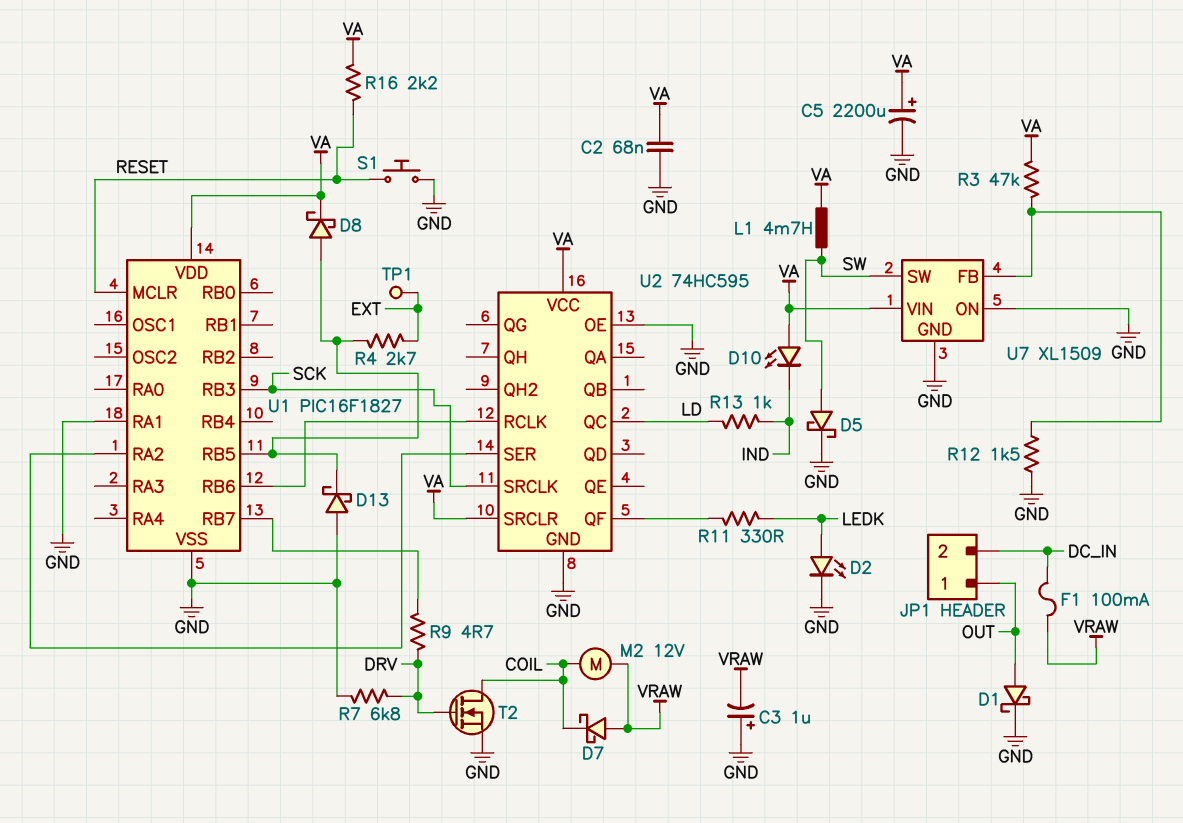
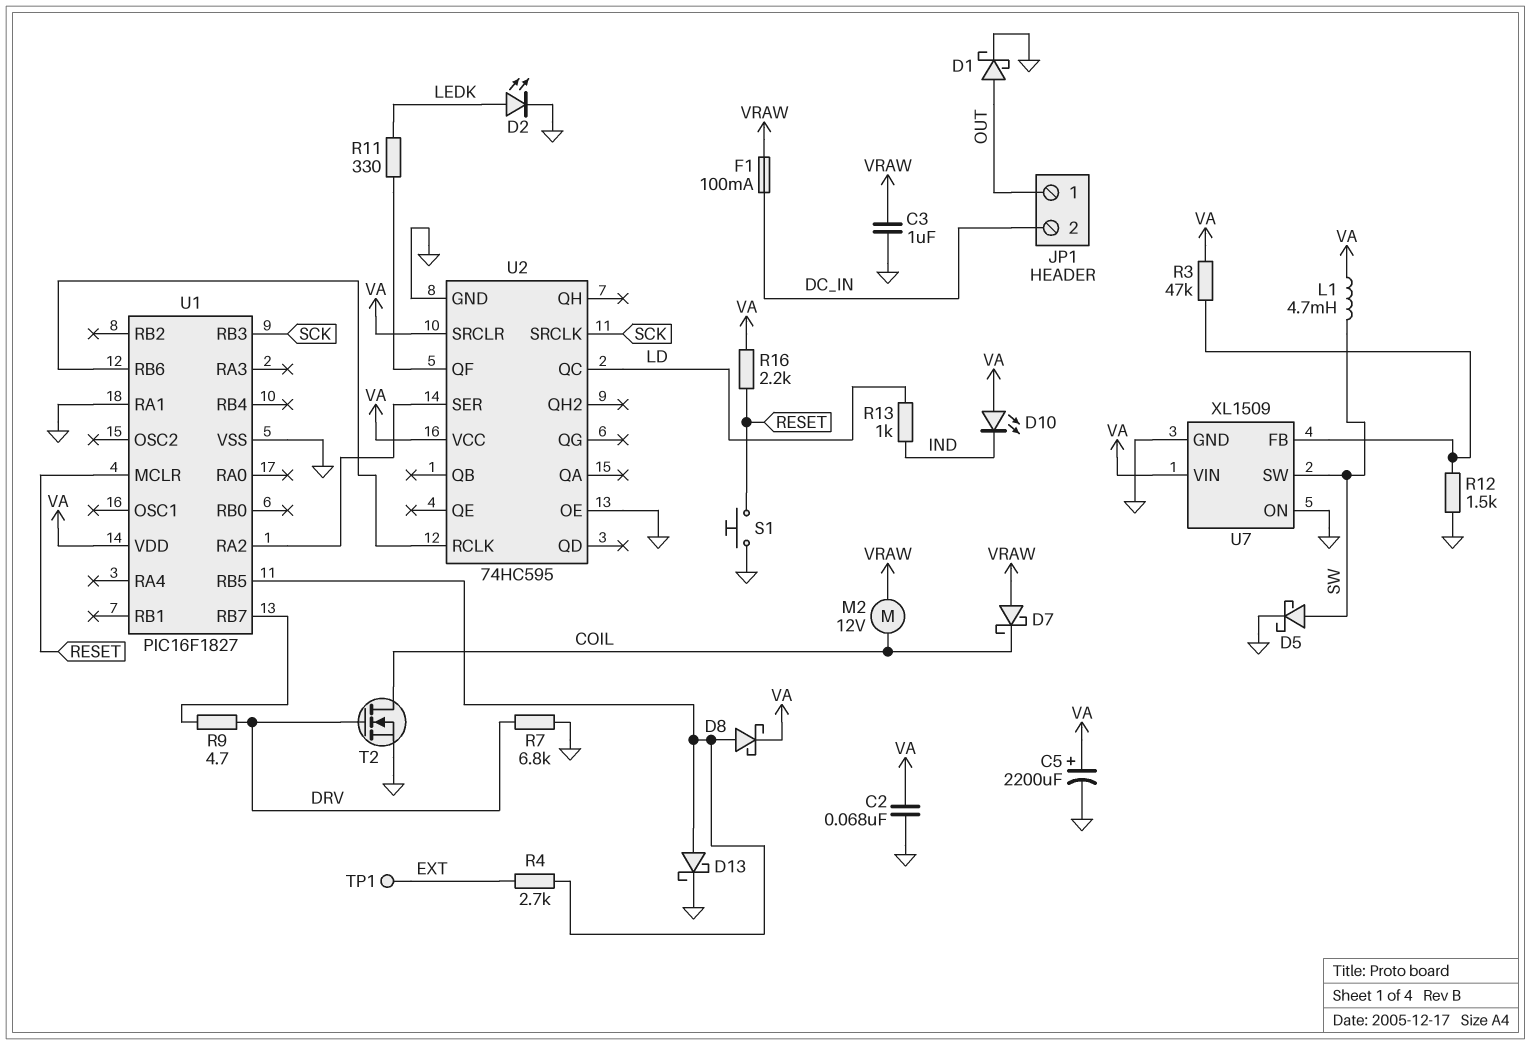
C3: 1uF (plus GND, minus VRAW) -> 1uF (GND, VRAW)
D13: schottky (A GND, K U1/RB5) -> schottky (A U1/RB5, K GND)

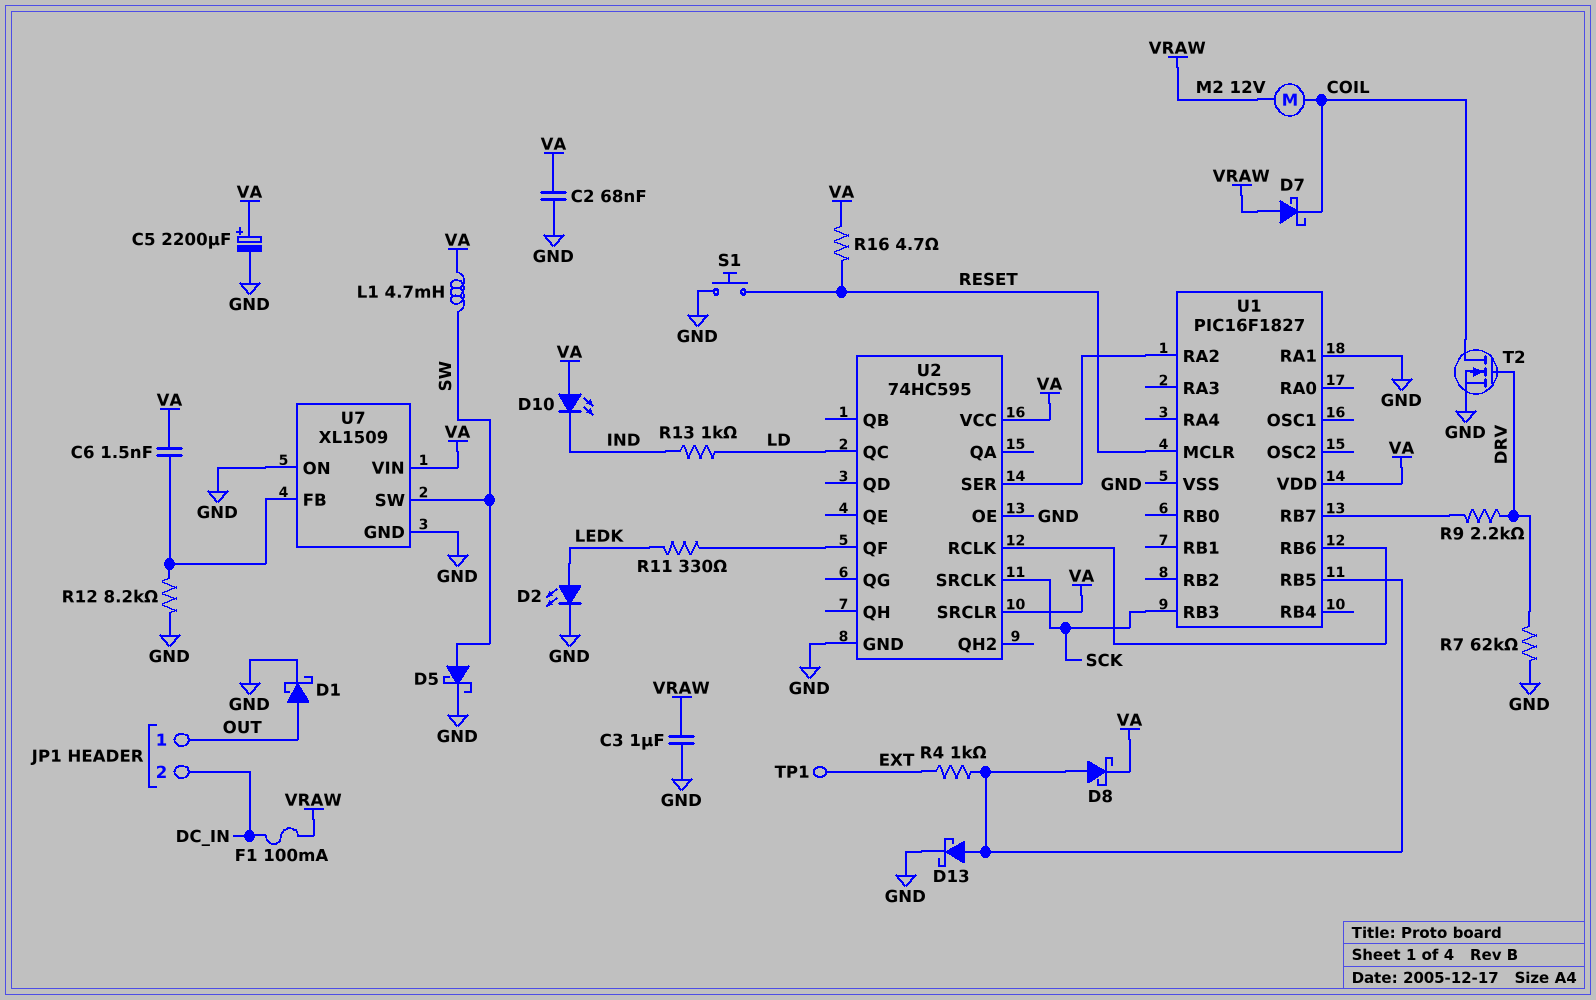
C6: none -> 1.5nF (U7/FB, VA)
R3: 47k (U7/FB, VA) -> none
R4: 2.7k (EXT, U1/RB5) -> 1k (EXT, U1/RB5)
R7: 6.8k (DRV, GND) -> 62k (DRV, GND)
R9: 4.7 (DRV, U1/RB7) -> 2.2k (DRV, U1/RB7)
R12: 1.5k (GND, U7/FB) -> 8.2k (GND, U7/FB)
R16: 2.2k (RESET, VA) -> 4.7 (RESET, VA)

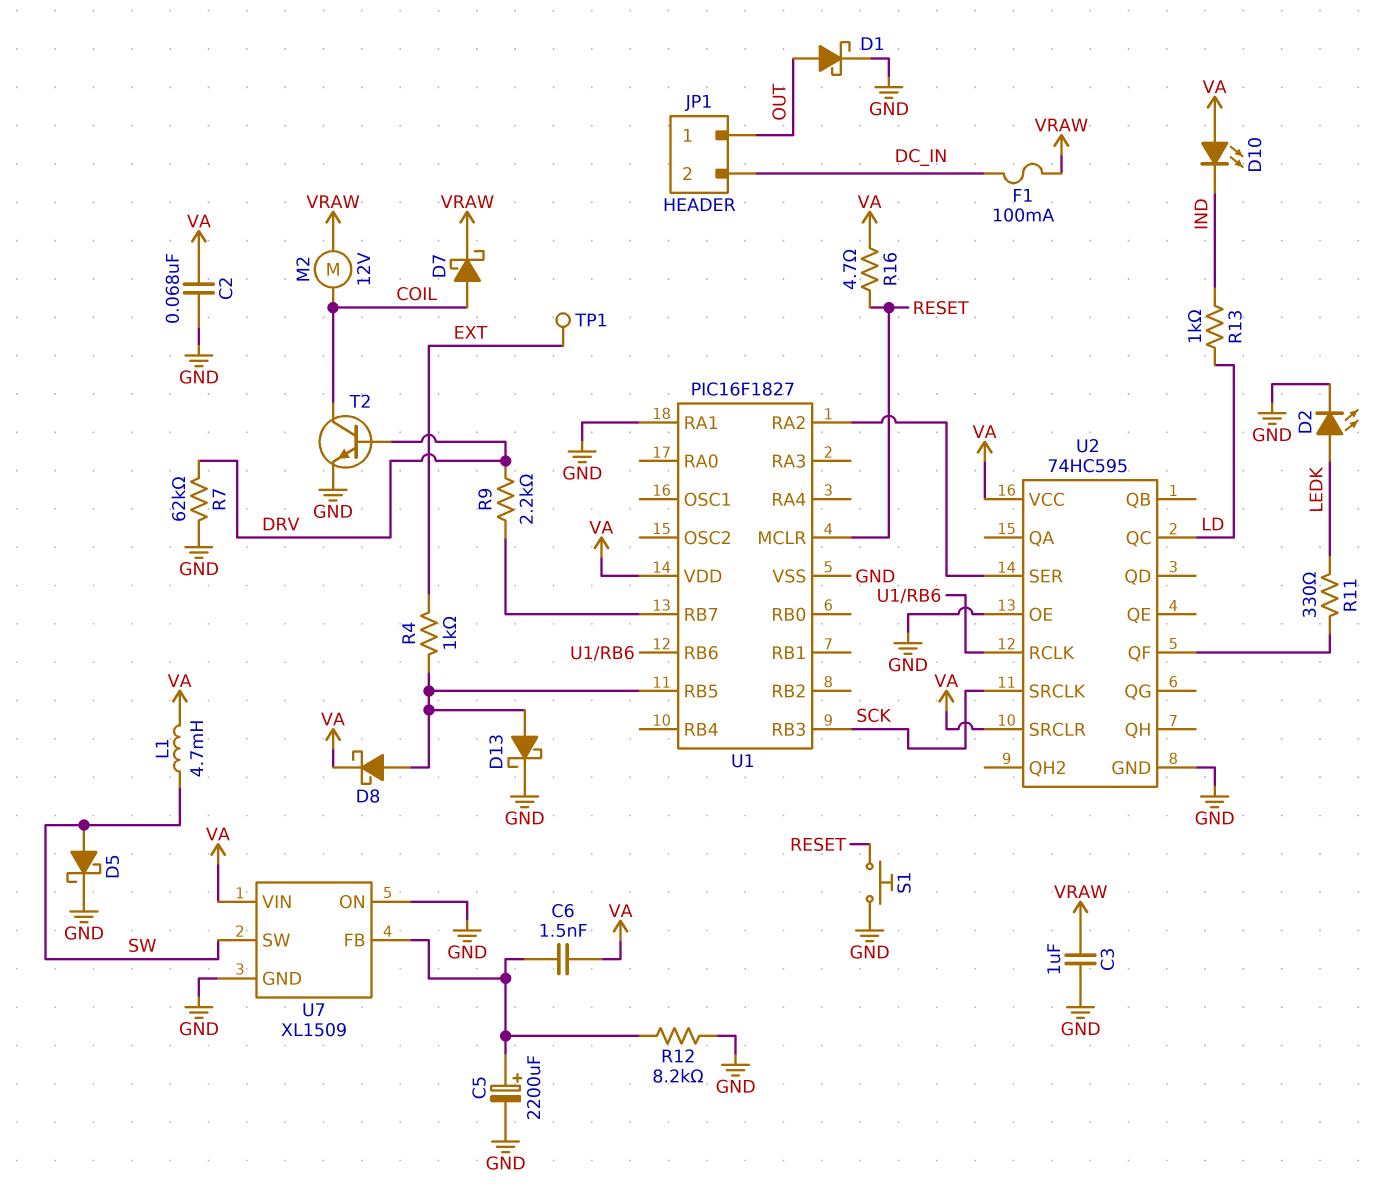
C5: 2200uF (plus VA, minus GND) -> 2200uF (plus U7/FB, minus GND)
D7: schottky (A VRAW, K COIL) -> schottky (A COIL, K VRAW)
T2: NMOS (G DRV, D COIL, S GND) -> NPN (B DRV, C COIL, E GND)

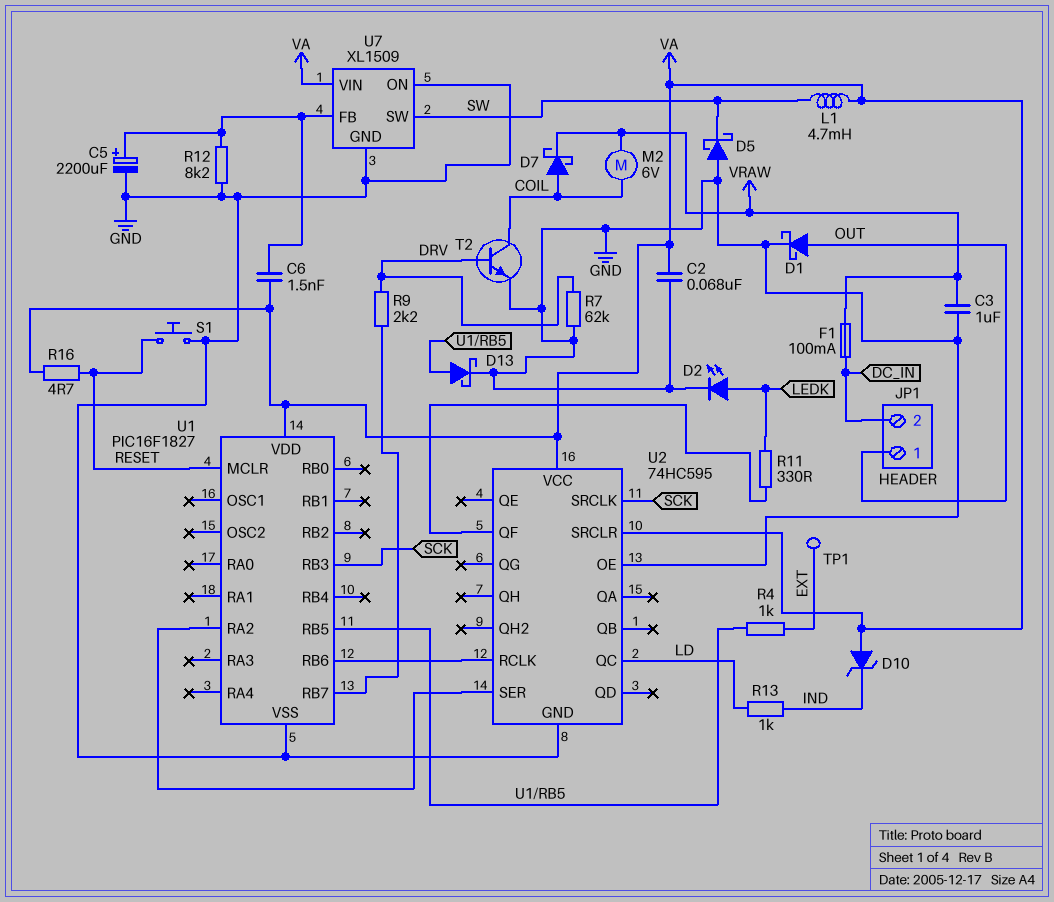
D5: schottky (A SW, K GND) -> schottky (A GND, K SW)
D8: schottky (A U1/RB5, K VA) -> none
D10: LED (A VA, K IND) -> zener (A VA, K IND)
M2: motor 12V (COIL, VRAW) -> motor 6V (COIL, VRAW)
U1 pin RA1: GND -> none

